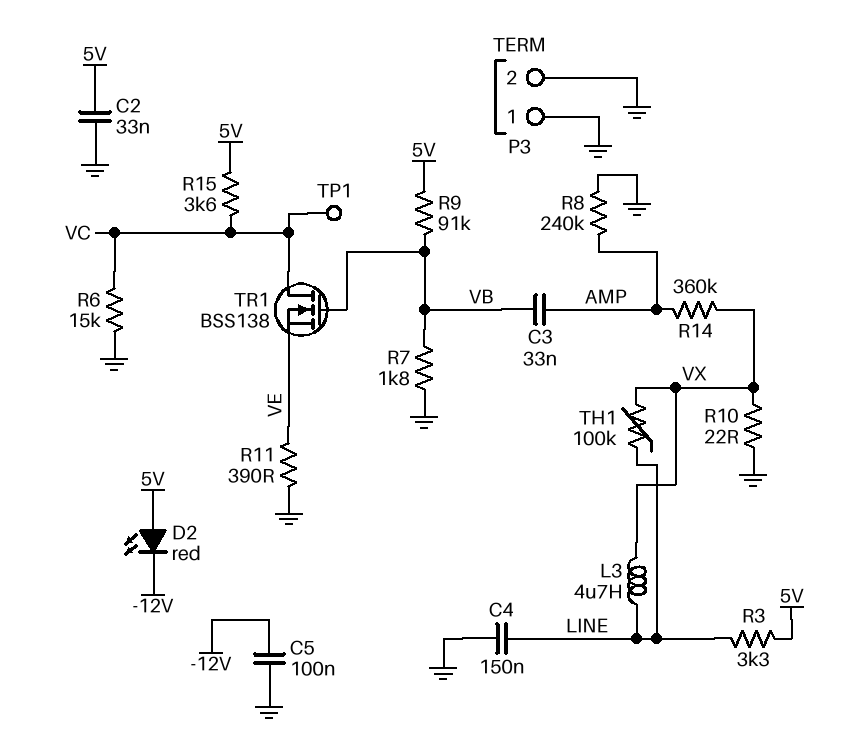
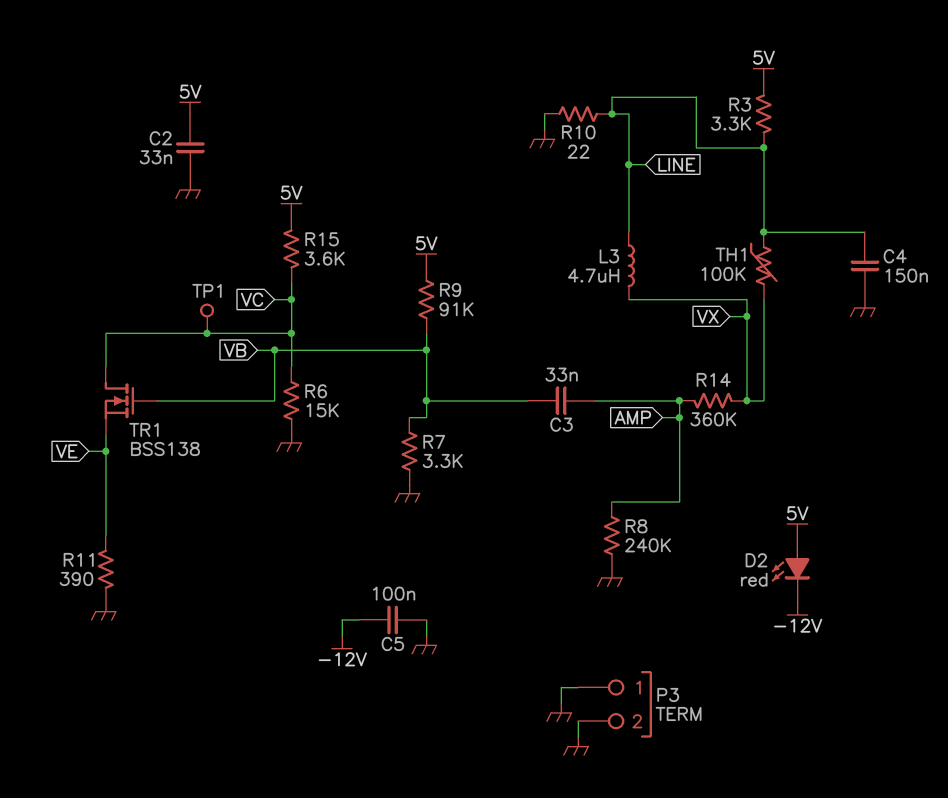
R7: 1.8k (GND, VB) -> 3.3k (GND, VB)
R10: 22 (GND, VX) -> 22 (GND, LINE)

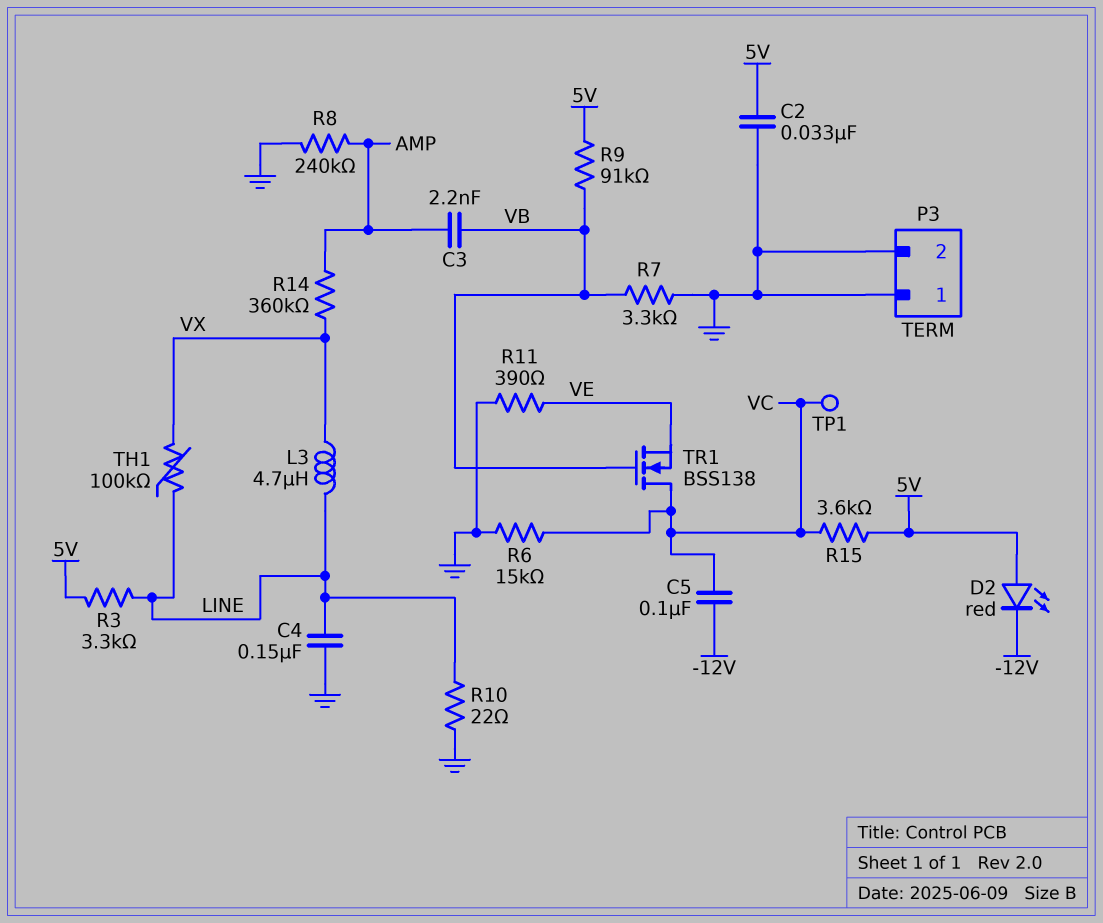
C3: 33nF (AMP, VB) -> 2.2nF (AMP, VB)
C5: 100nF (-12V, GND) -> 100nF (-12V, VC)

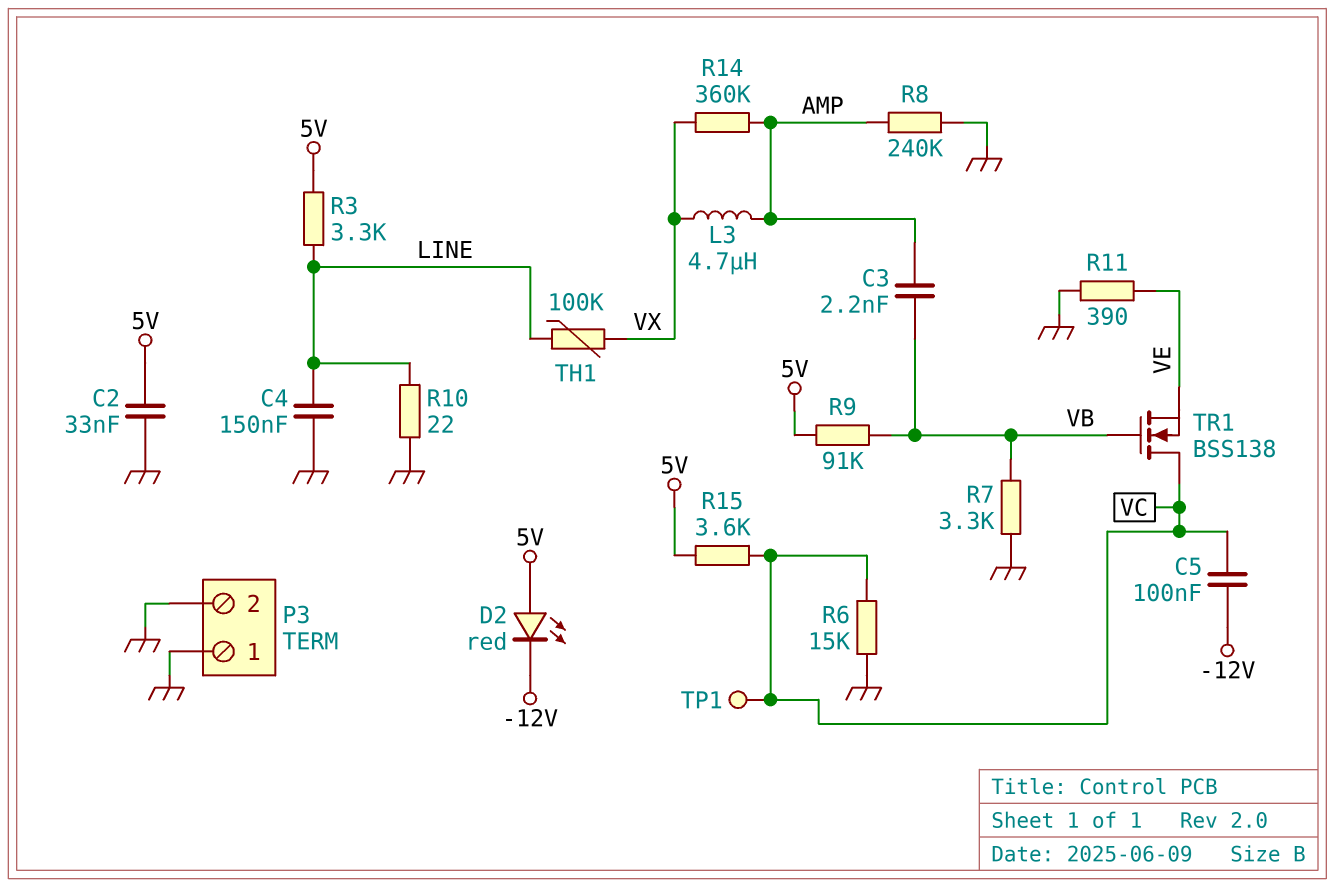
L3: 4.7uH (LINE, VX) -> 4.7uH (AMP, VX)

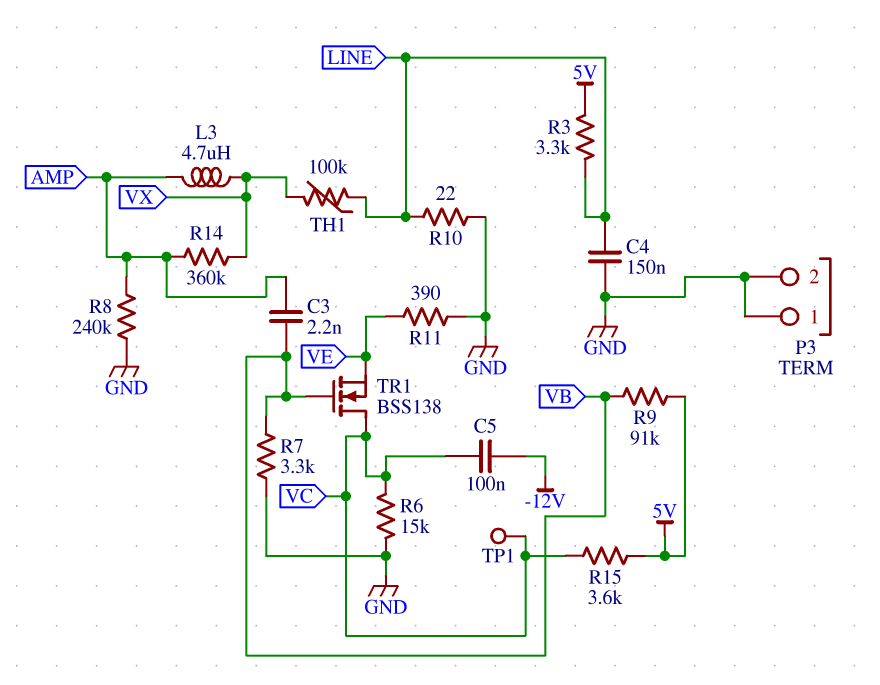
C2: 33nF (5V, GND) -> none
D2: LED red (A 5V, K -12V) -> none

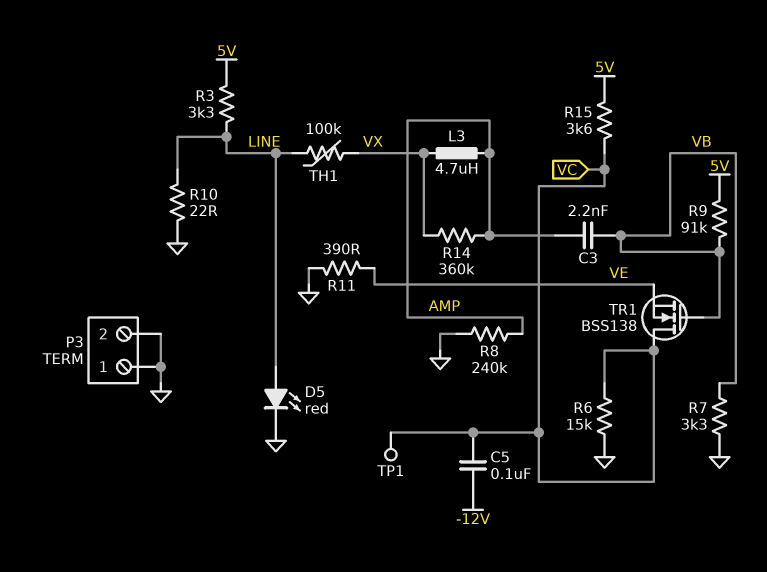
C4: 150nF (GND, LINE) -> none
D5: none -> LED red (A LINE, K GND)

